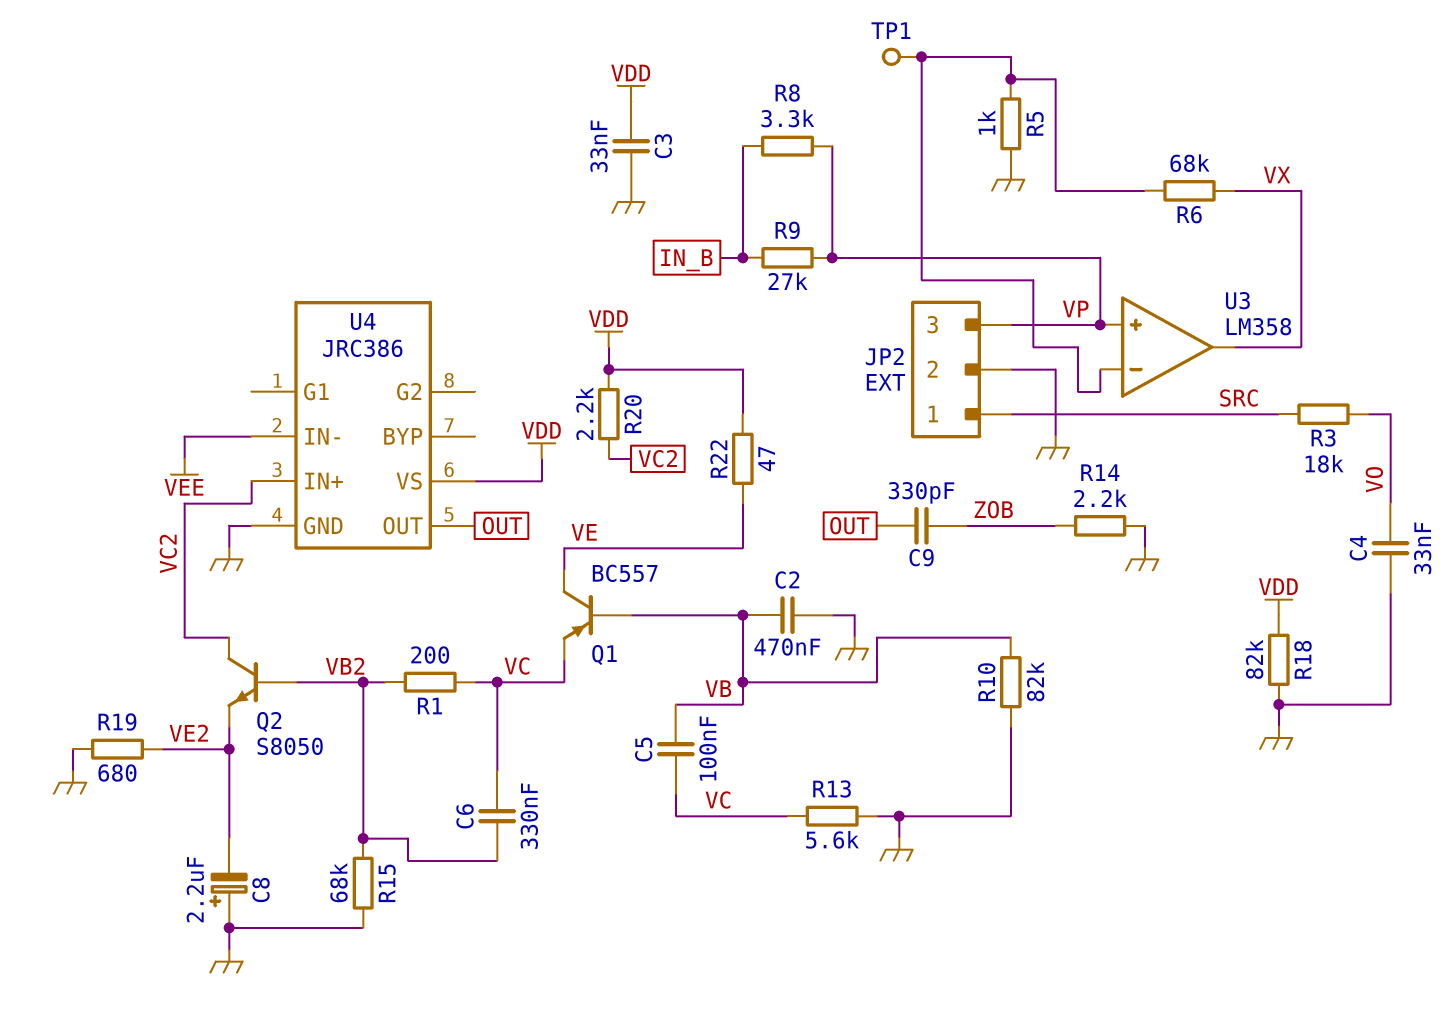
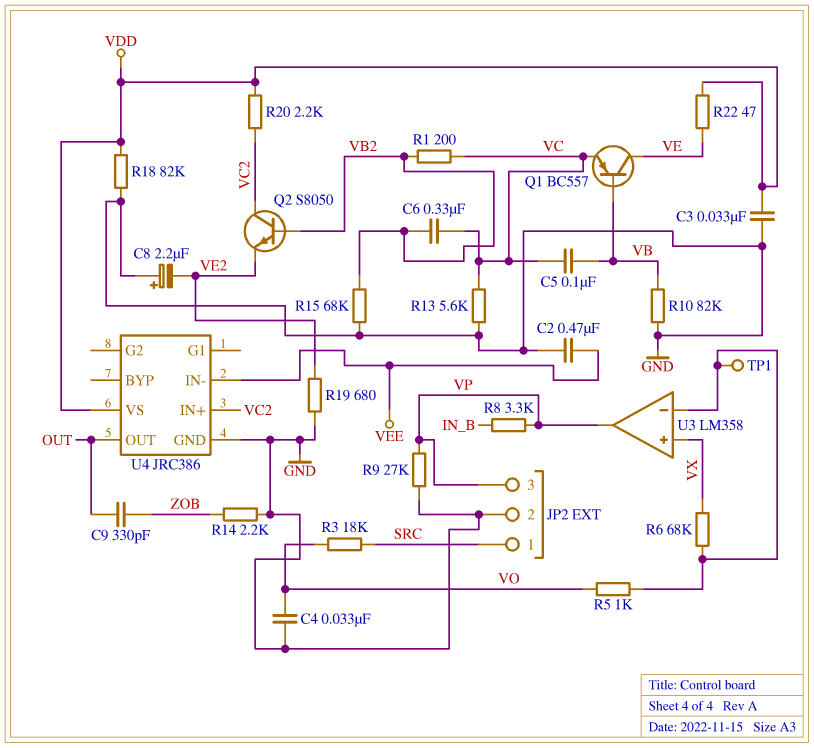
C2: 470nF (GND, VB) -> 470nF (GND, VEE)
R5: 1k (GND, U3/in-) -> 1k (U3/in-, VO)
R9: 27k (IN_B, VP) -> 27k (GND, VP)
U3 pin in+: VP -> VX
U3 pin out: VX -> VP

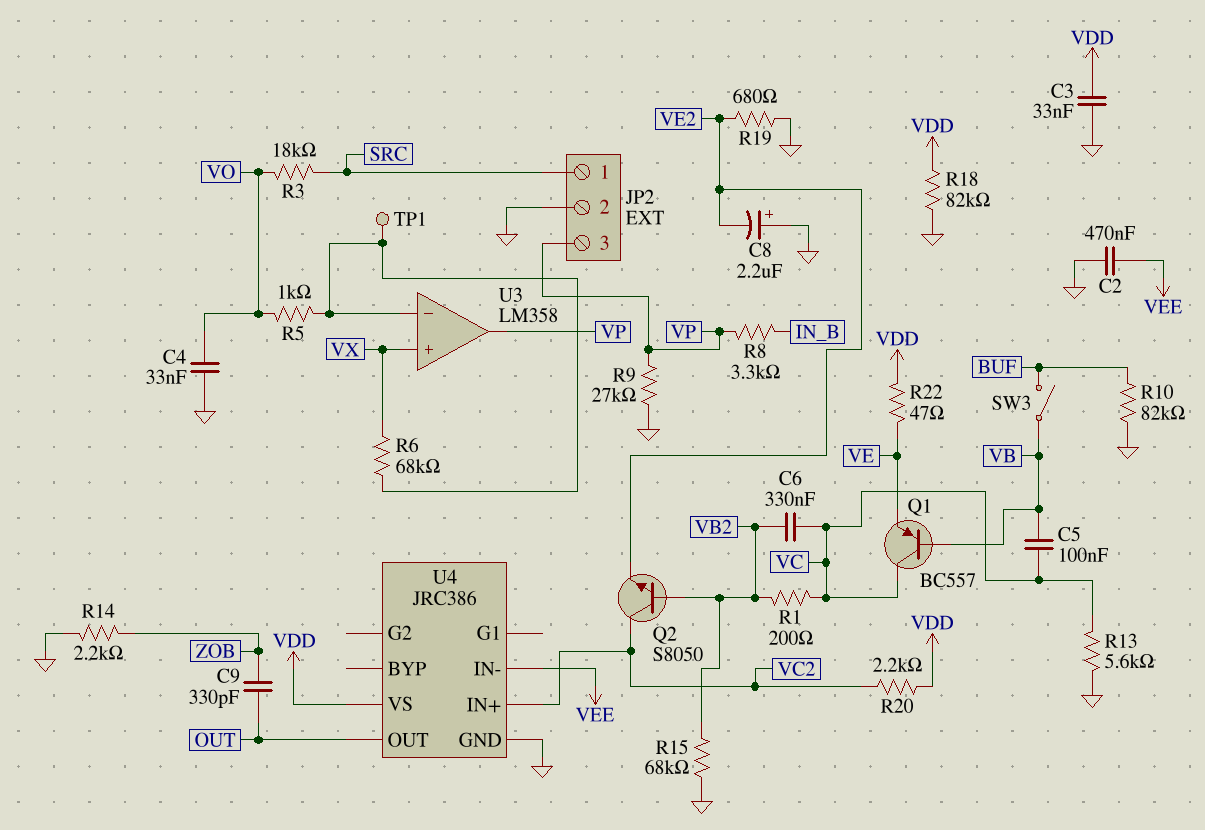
Q1: PNP BC557 (B VB, C VE, E VC) -> PNP BC557 (B VB, C VC, E VE)
R10: 82k (GND, VB) -> 82k (BUF, GND)
SW3: none -> switch (BUF, VB)

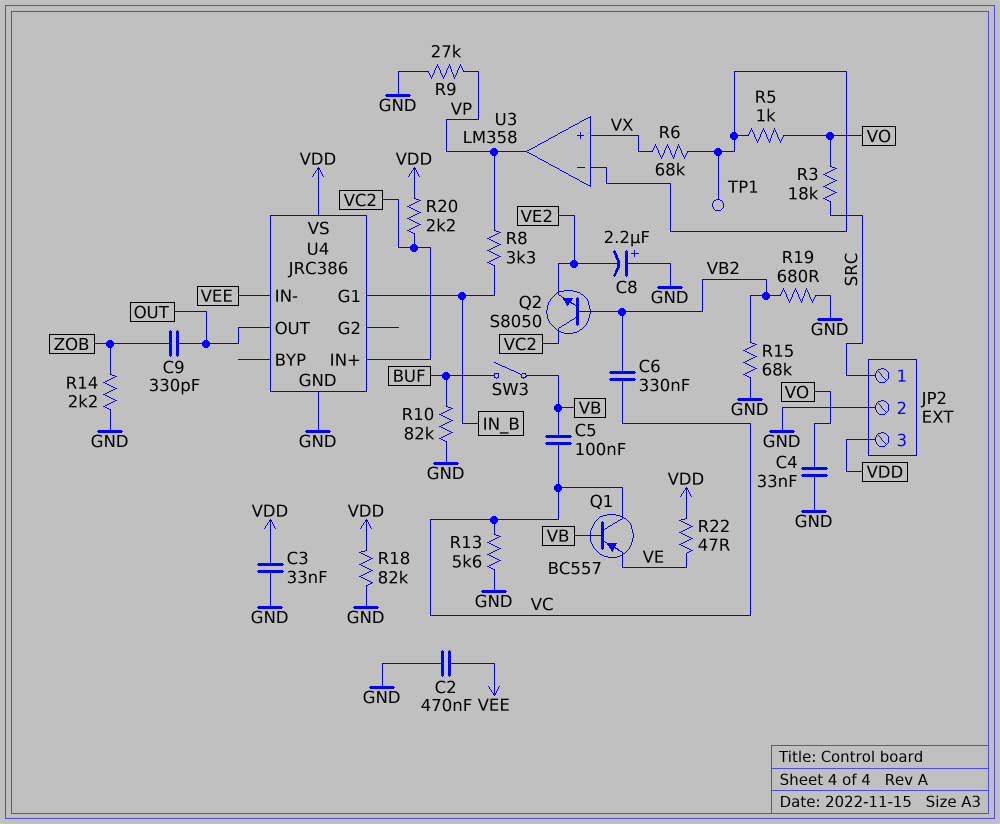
JP2 pin 3: VP -> VDD
R1: 200 (VB2, VC) -> none
R19: 680 (GND, VE2) -> 680 (GND, VB2)
U4 pin G1: none -> IN_B

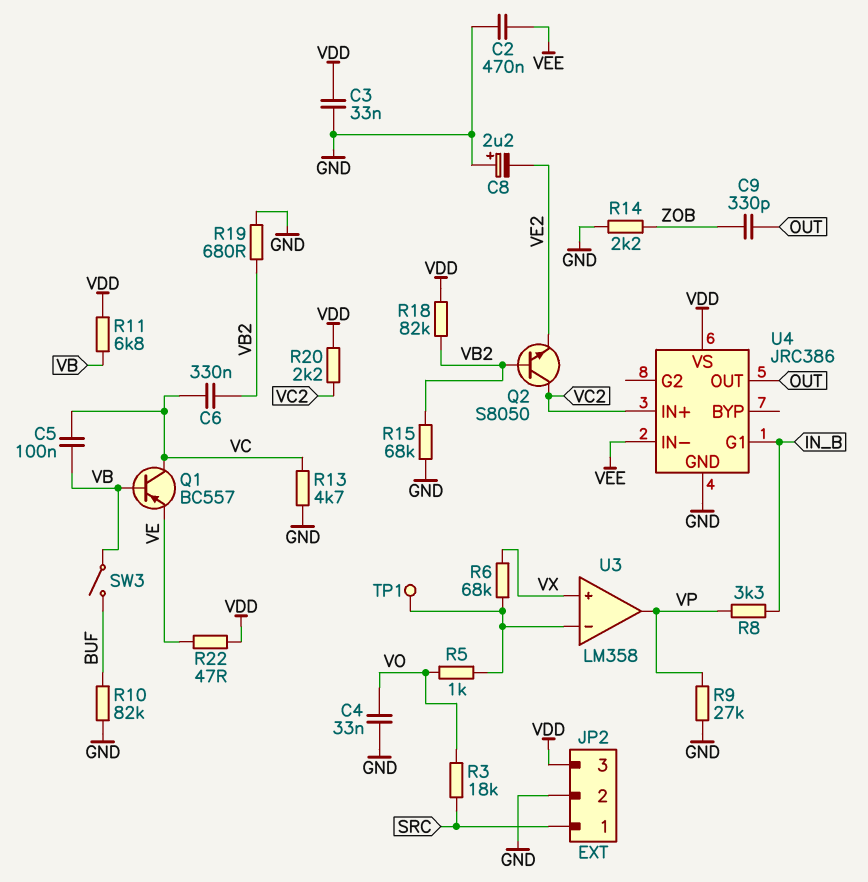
R11: none -> 6.8k (VB, VDD)
R13: 5.6k (GND, VC) -> 4.7k (GND, VC)
R18: 82k (GND, VDD) -> 82k (VB2, VDD)

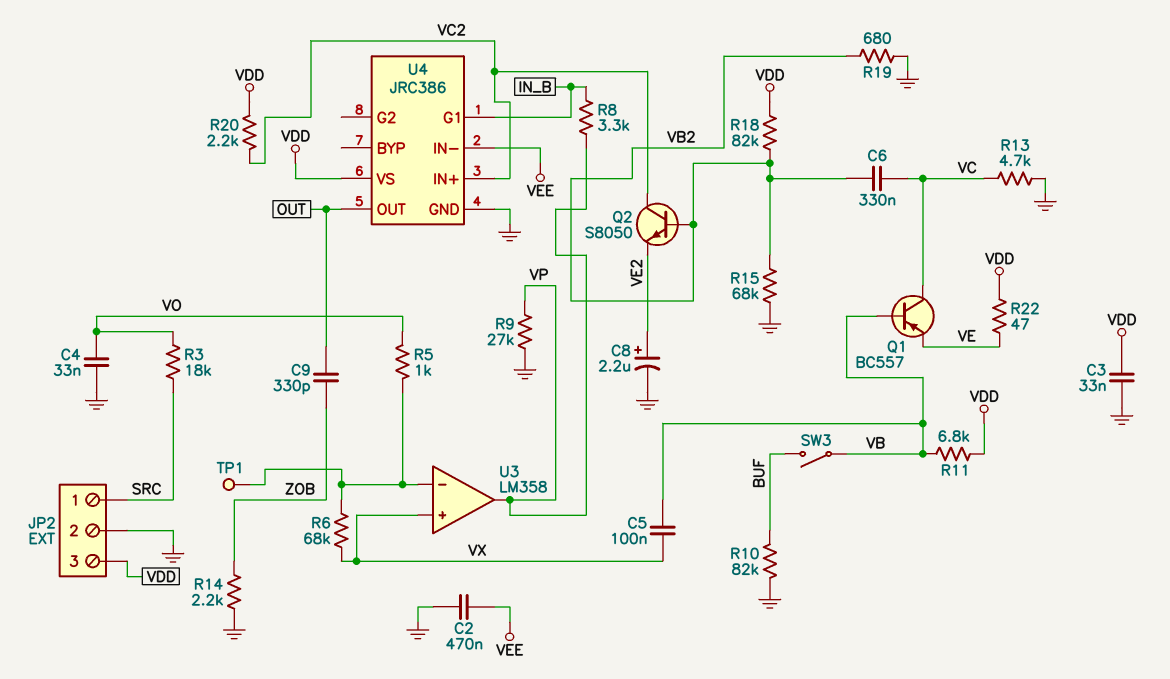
C5: 100nF (VB, VC) -> 100nF (VB, VX)
C8: 2.2uF (plus GND, minus VE2) -> 2.2uF (plus VE2, minus GND)

